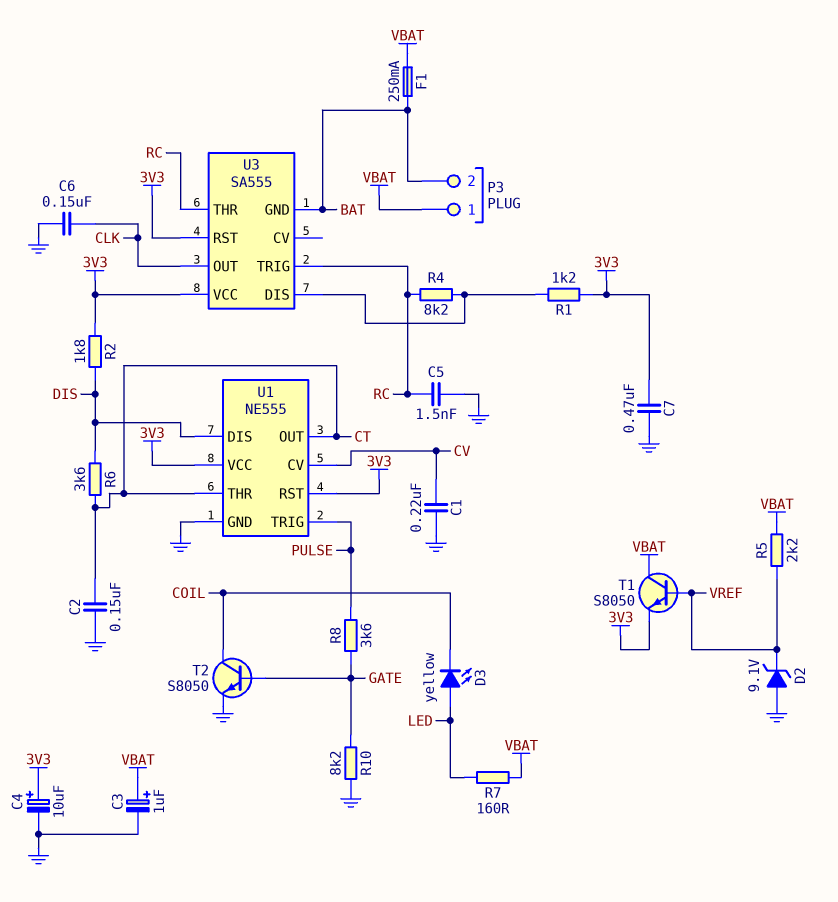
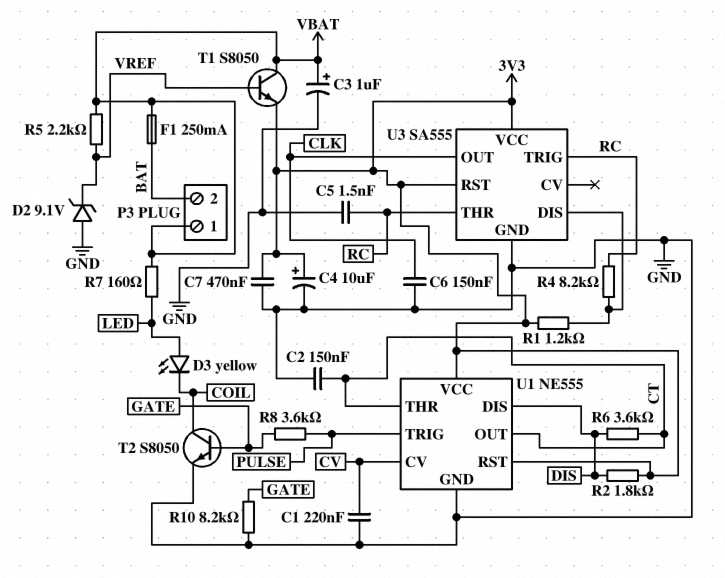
U3 pin GND: BAT -> GND

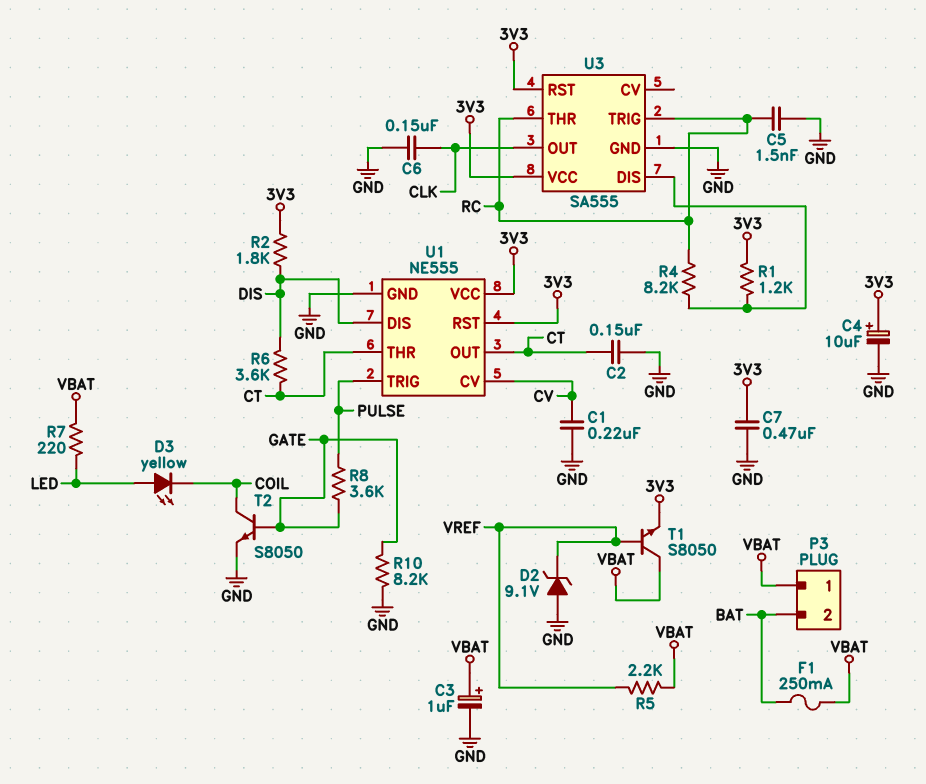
R7: 160 (LED, VBAT) -> 220 (LED, VBAT)

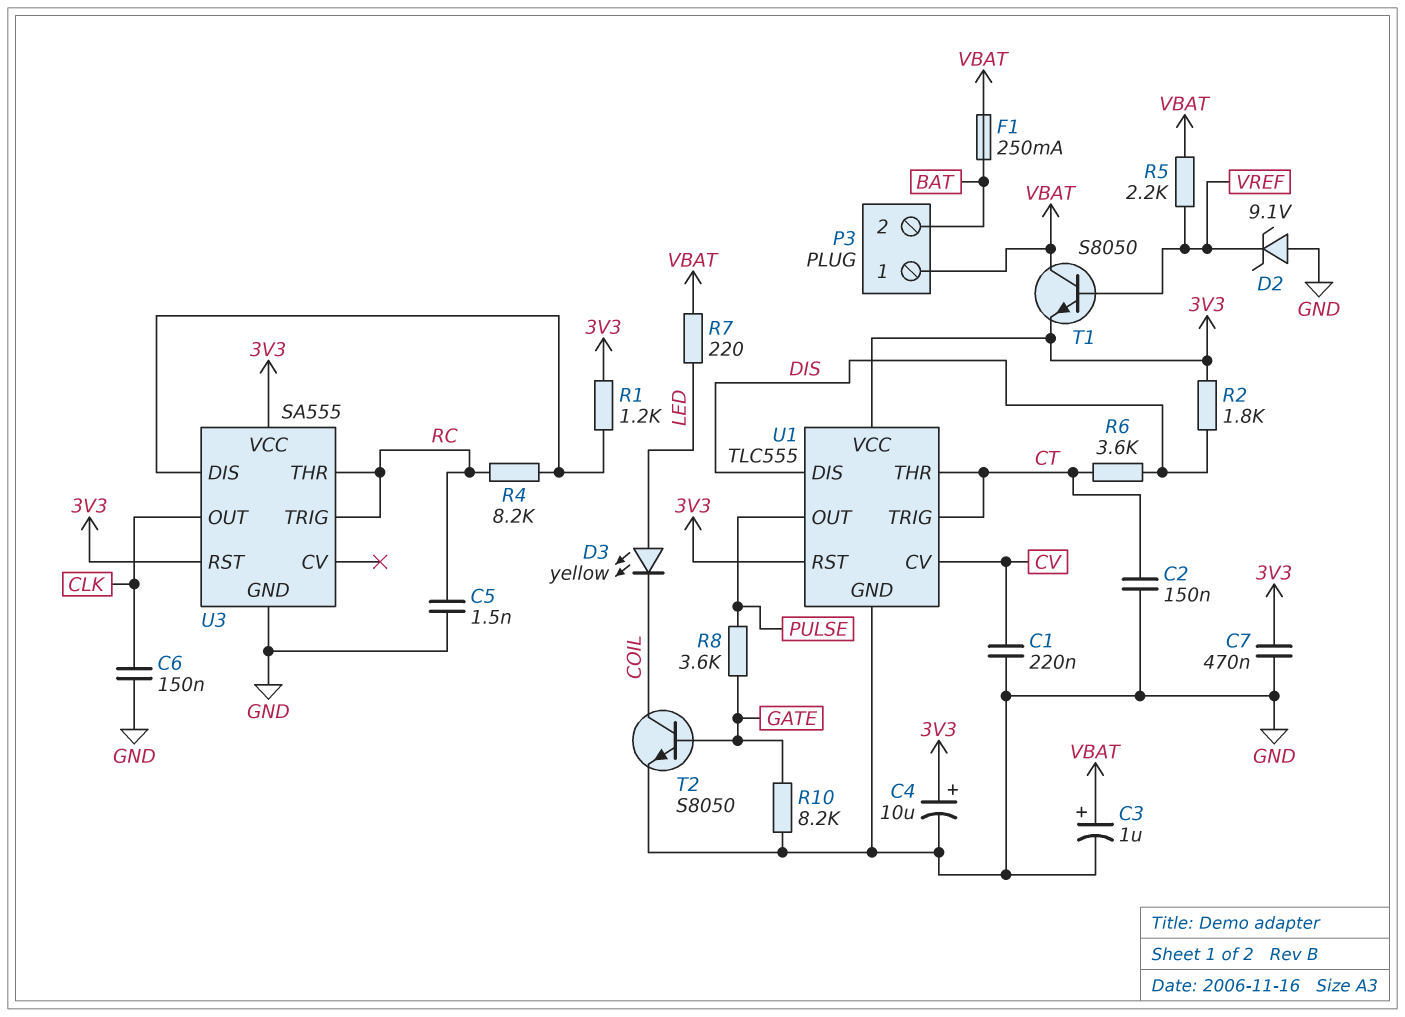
U1: NE555 -> TLC555
U1 pin OUT: CT -> PULSE
U1 pin TRIG: PULSE -> CT

